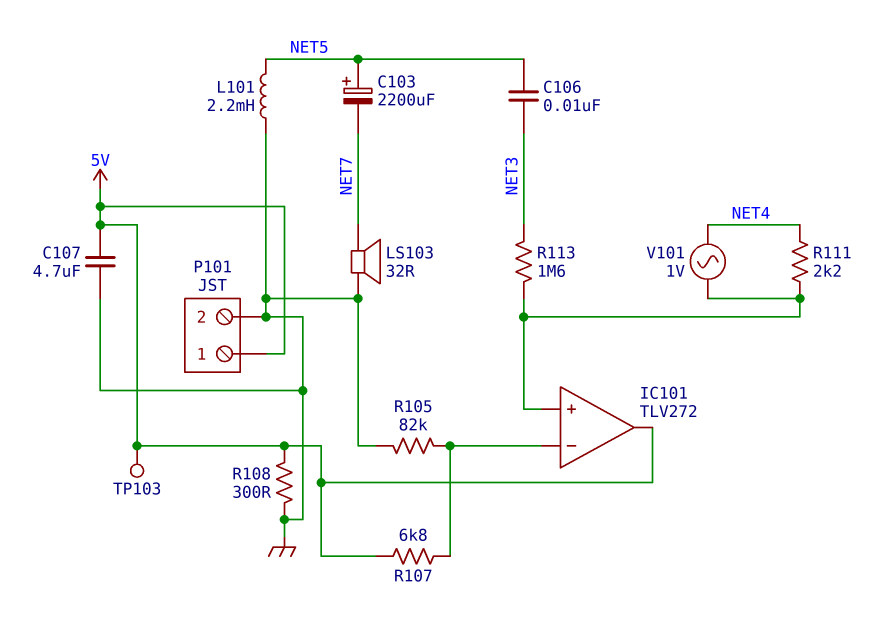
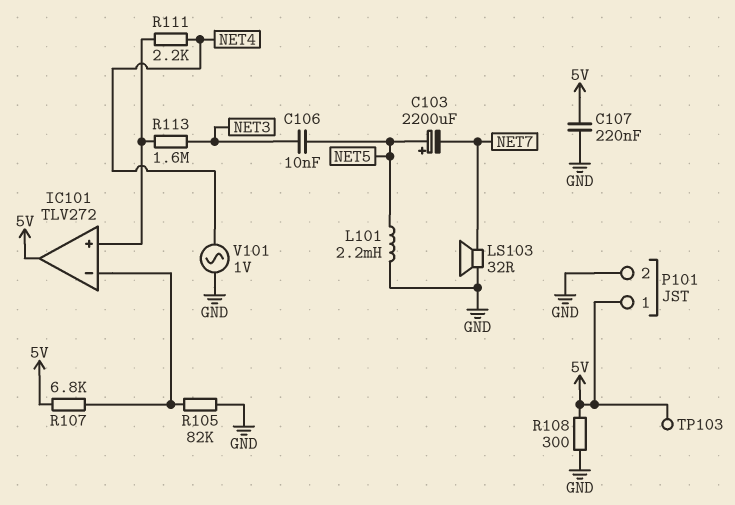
C107: 4.7uF (5V, GND) -> 220nF (5V, GND)
V101: AC 1V (IC101/in+, NET4) -> AC 1V (GND, NET4)

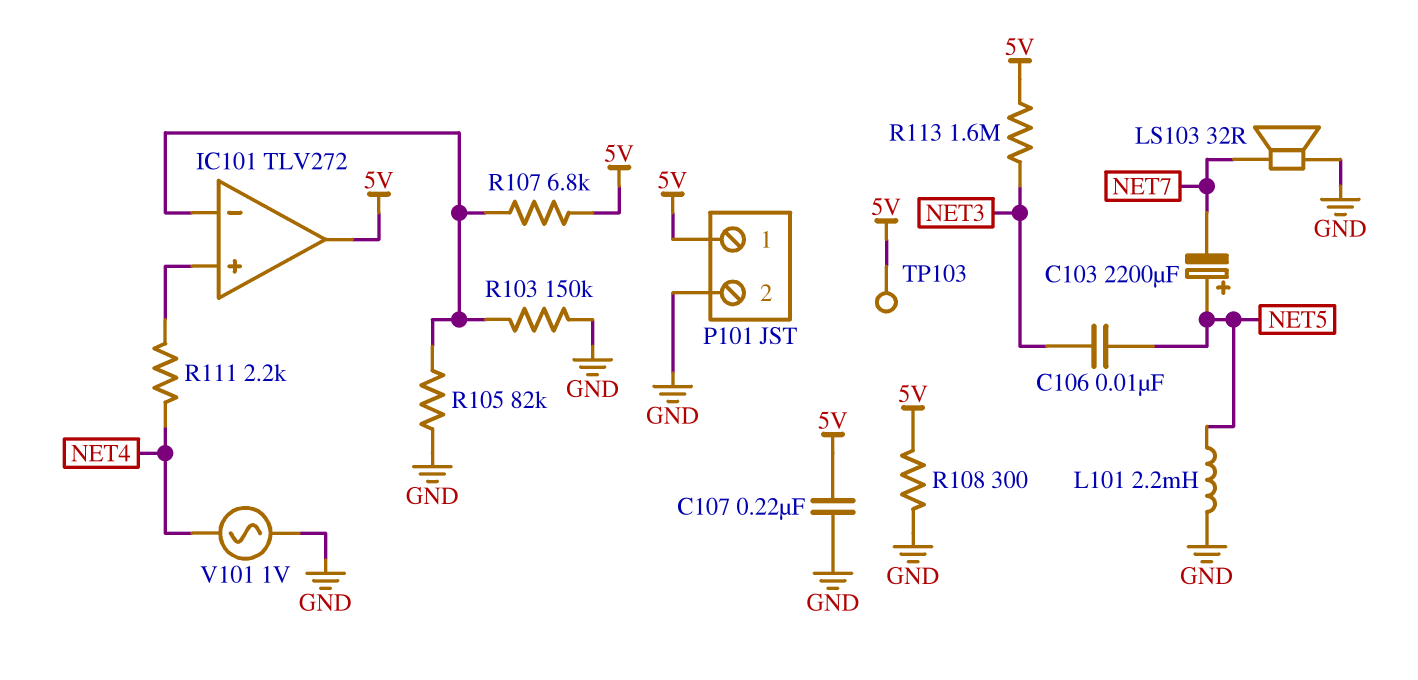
R103: none -> 150k (GND, IC101/in-)
R113: 1.6M (IC101/in+, NET3) -> 1.6M (5V, NET3)

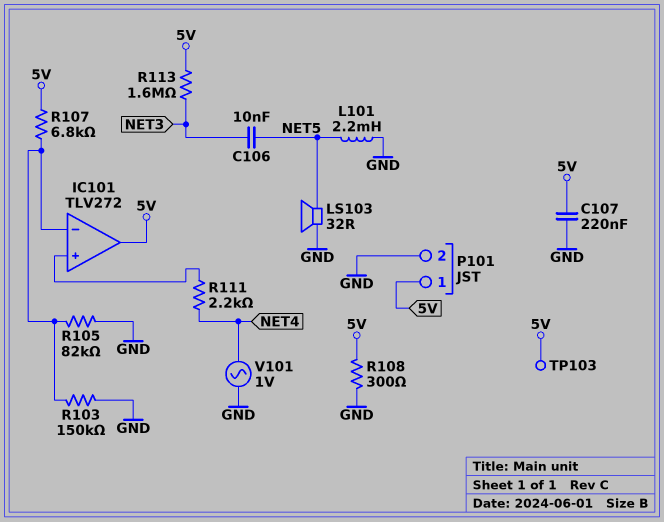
C103: 2200uF (plus NET5, minus NET7) -> none
LS103: speaker 32R (GND, NET7) -> speaker 32R (GND, NET5)

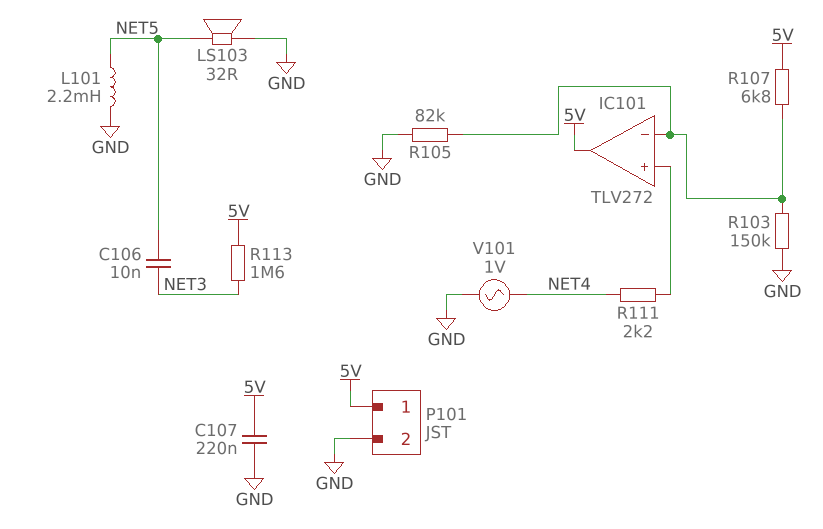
R108: 300 (5V, GND) -> none
TP103: test point (5V) -> none

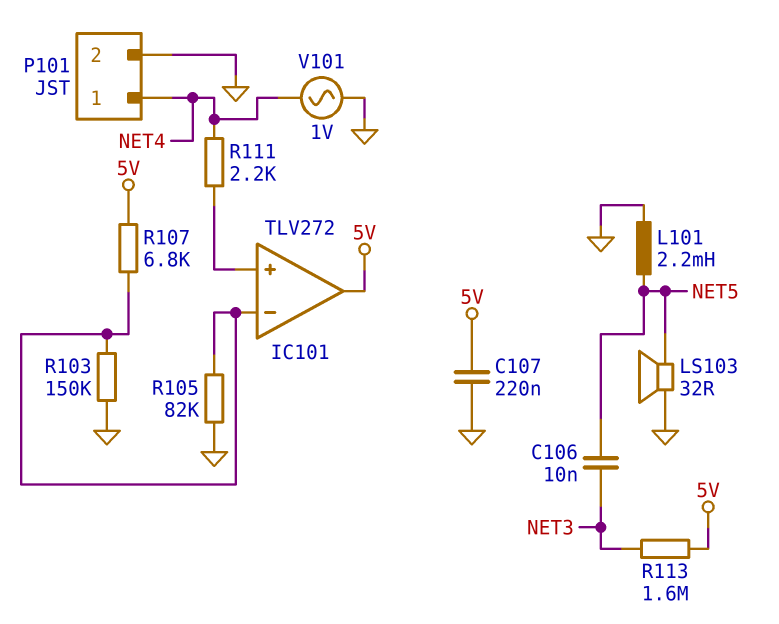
P101 pin 1: 5V -> NET4

